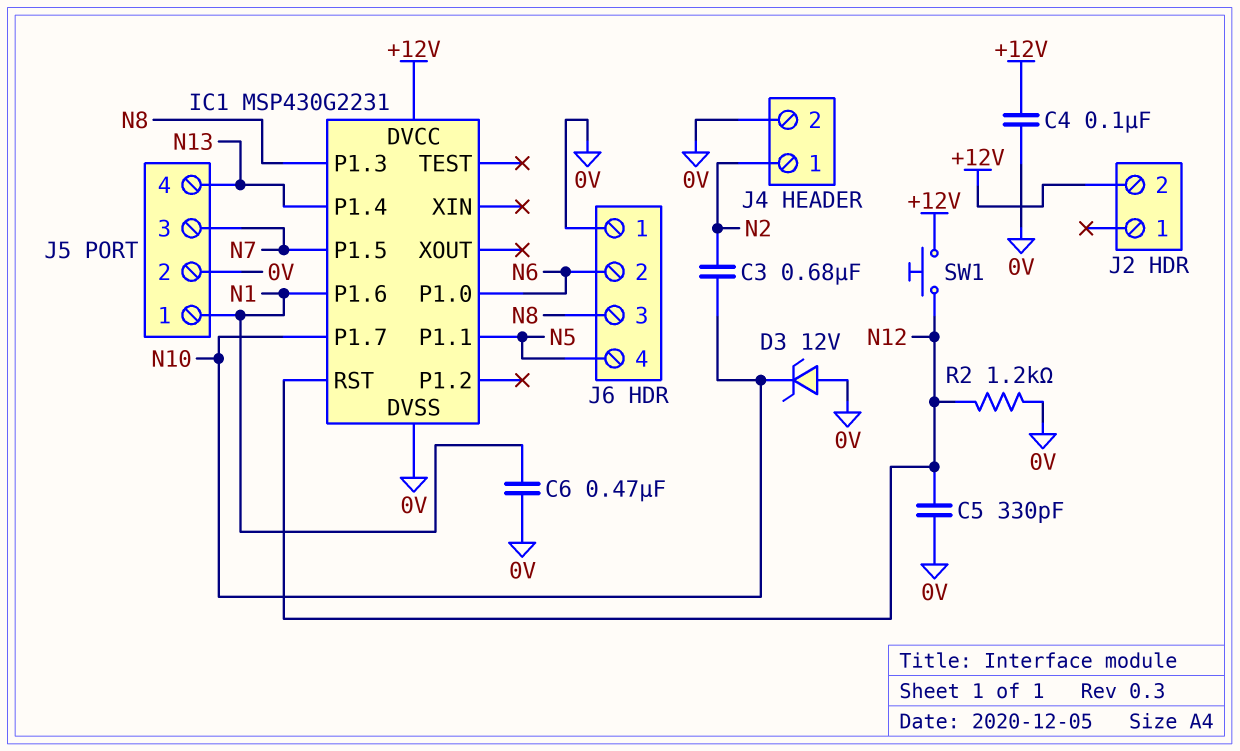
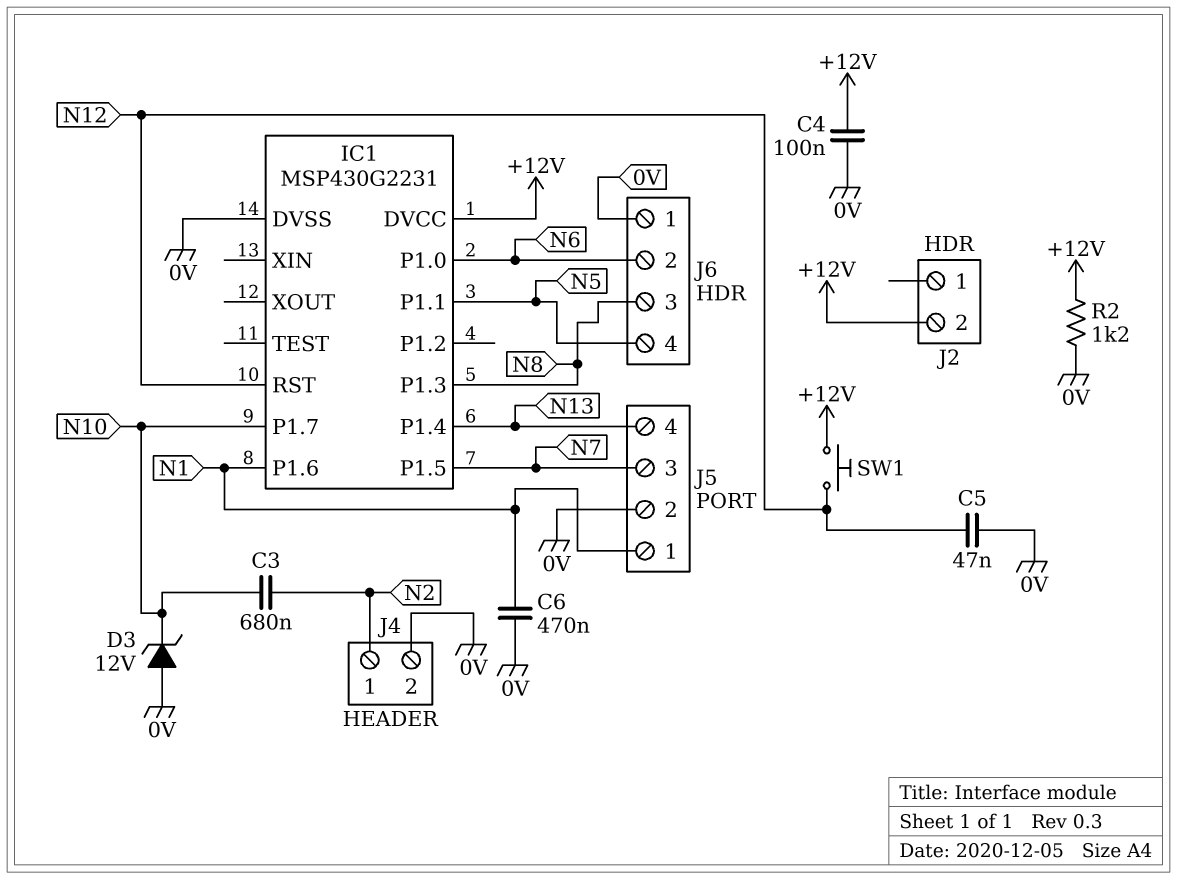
C5: 330pF (0V, N12) -> 47nF (0V, N12)
R2: 1.2k (0V, N12) -> 1.2k (+12V, 0V)

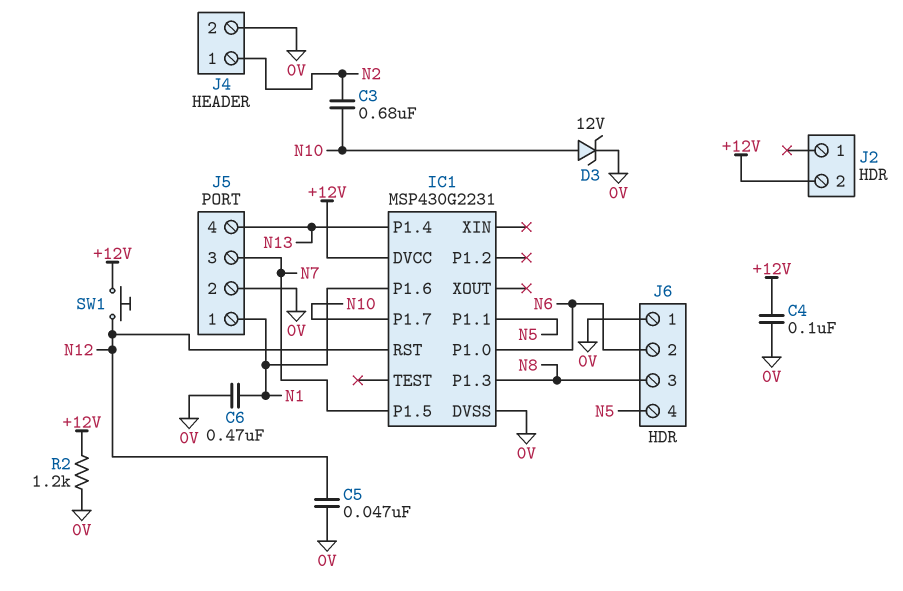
D3: zener 12V (A 0V, K N10) -> zener 12V (A N10, K 0V)

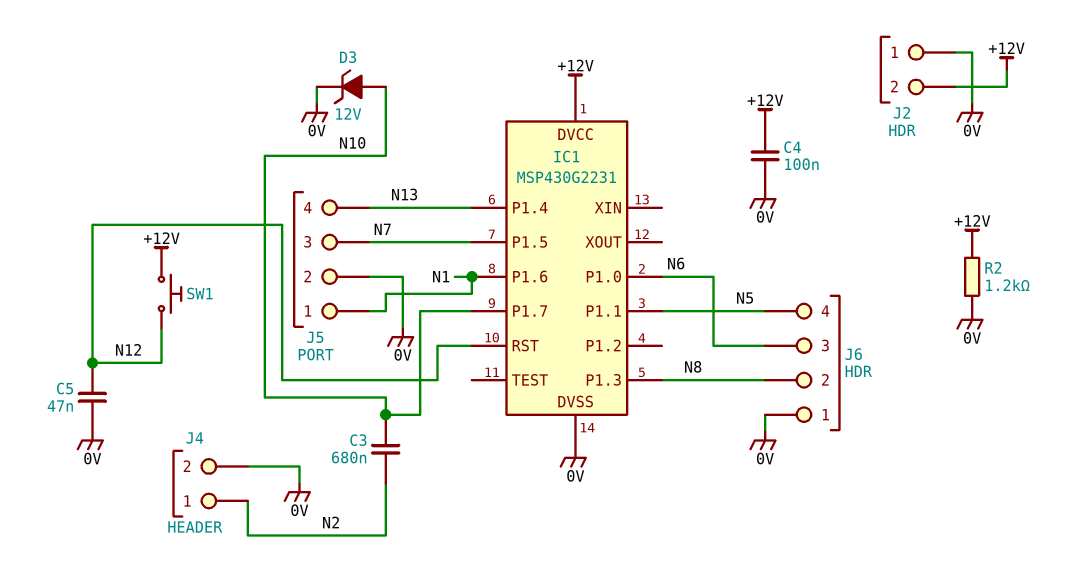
C6: 470nF (0V, N1) -> none
J2 pin 1: none -> 0V
J6 pin 2: N6 -> N8
J6 pin 3: N8 -> N6

